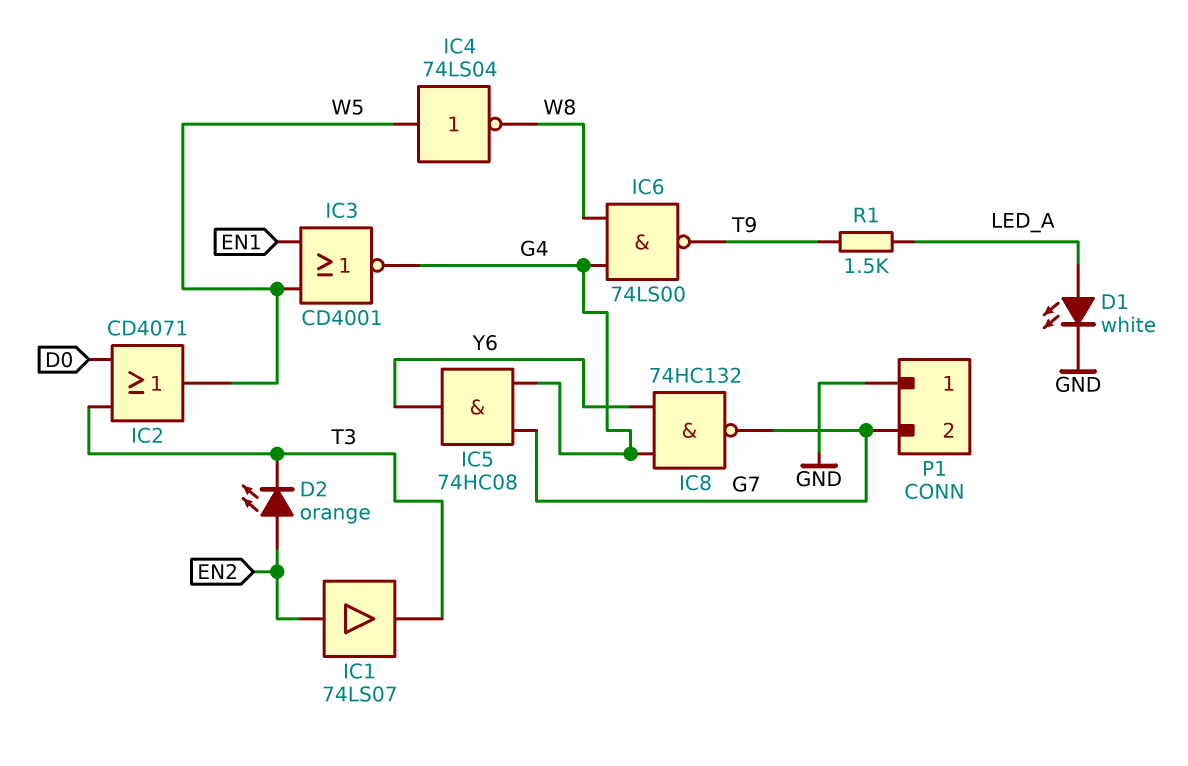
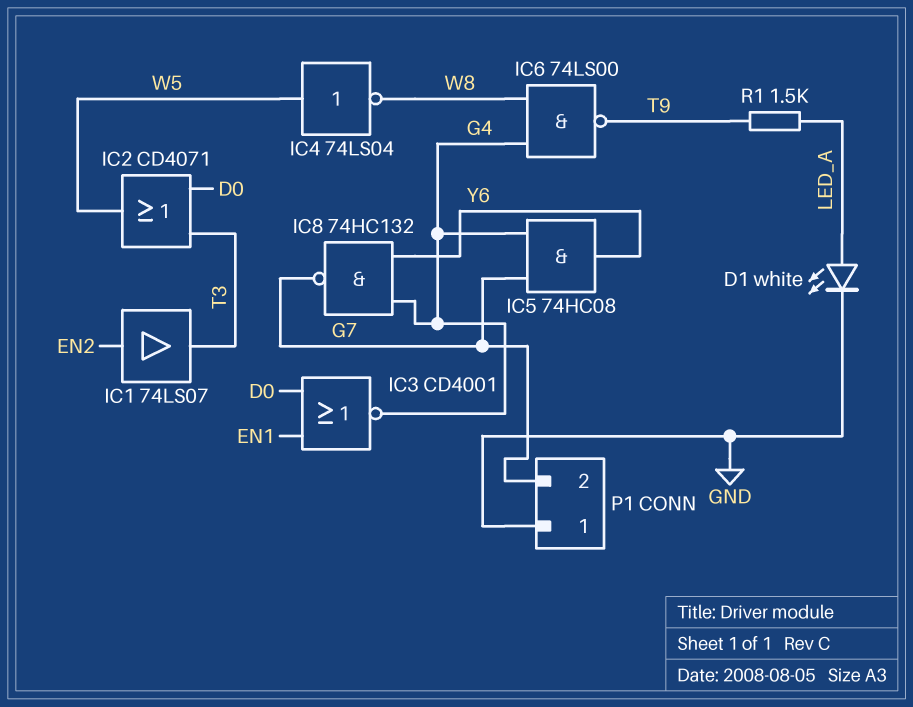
D2: LED orange (A EN2, K T3) -> none
IC3: NOR CD4001 (in EN1, in W5, out G4) -> NOR CD4001 (in D0, in EN1, out G4)

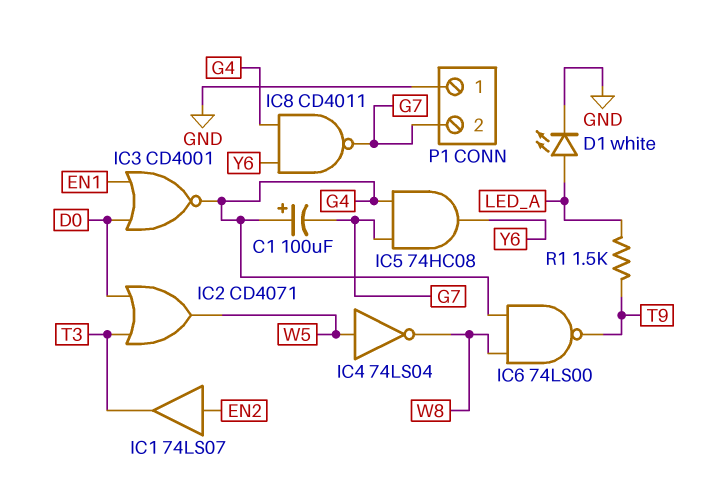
C1: none -> 100uF (plus G4, minus G7)
IC8: NAND 74HC132 (in G4, in Y6, out G7) -> NAND CD4011 (in G4, in Y6, out G7)

